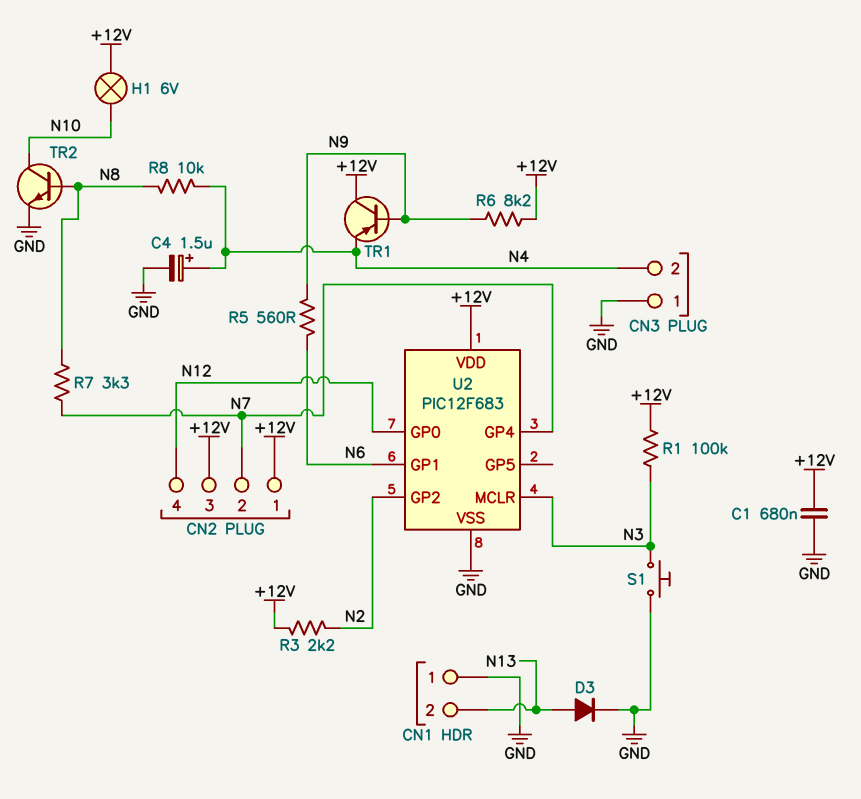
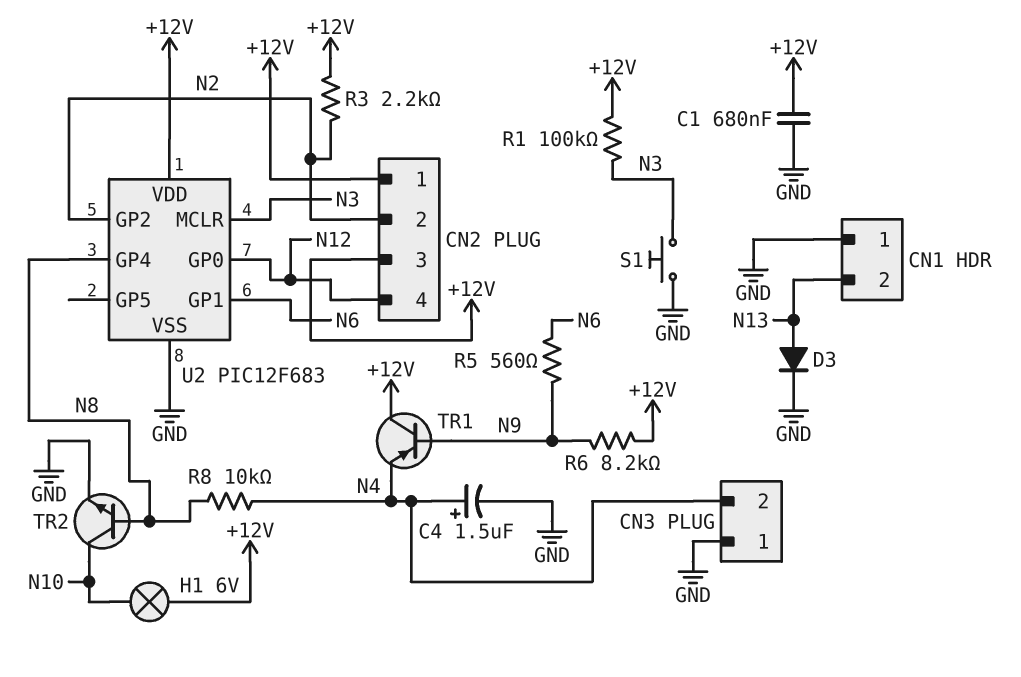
CN2 pin 2: N7 -> N2
R7: 3.3k (N7, N8) -> none
U2 pin GP4: N7 -> N8

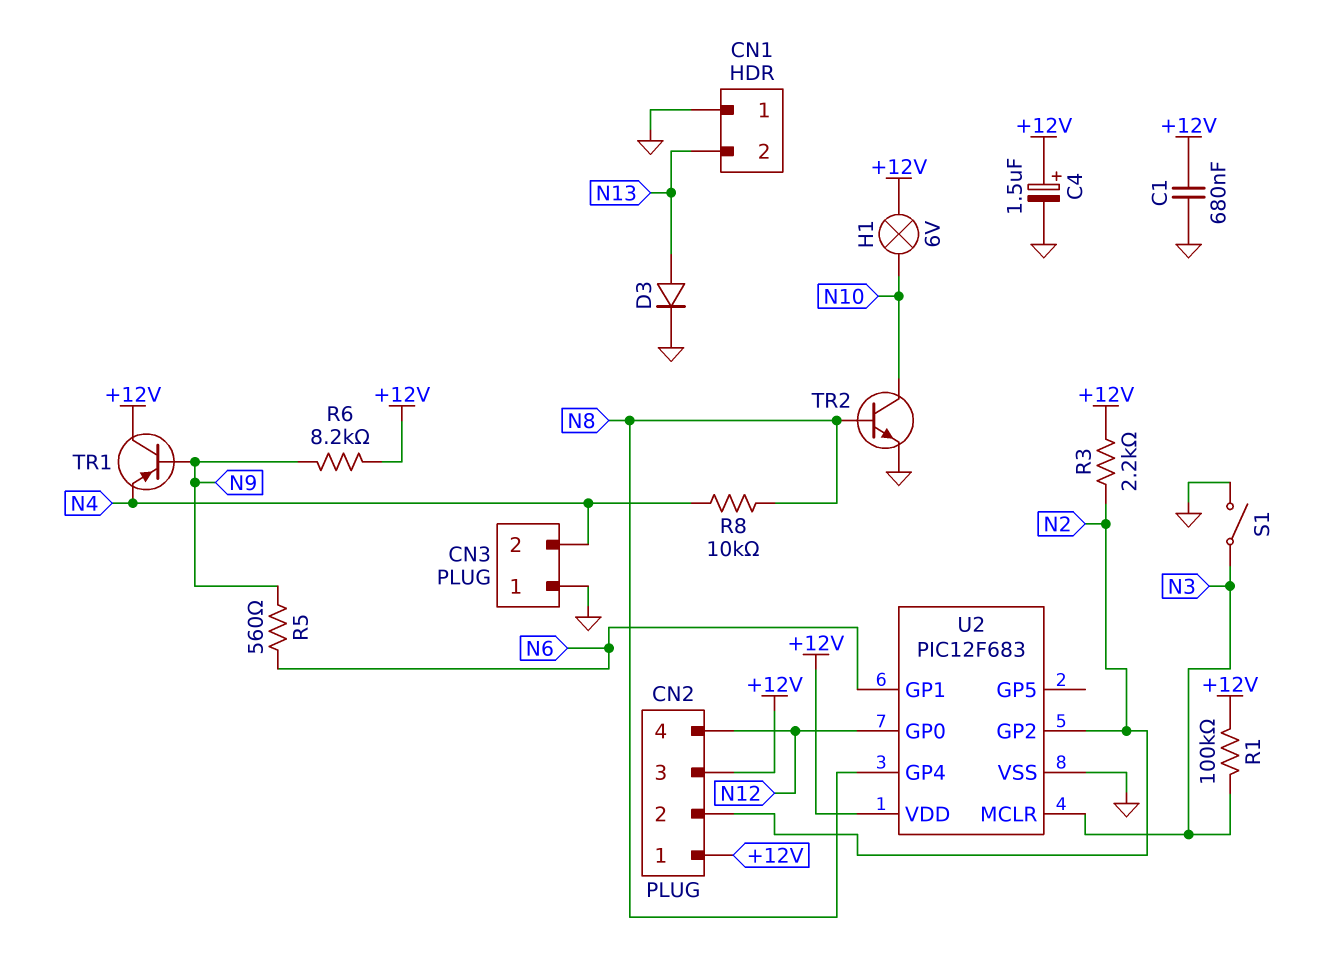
C4: 1.5uF (plus N4, minus GND) -> 1.5uF (plus +12V, minus GND)
S1: button (GND, N3) -> switch (GND, N3)

